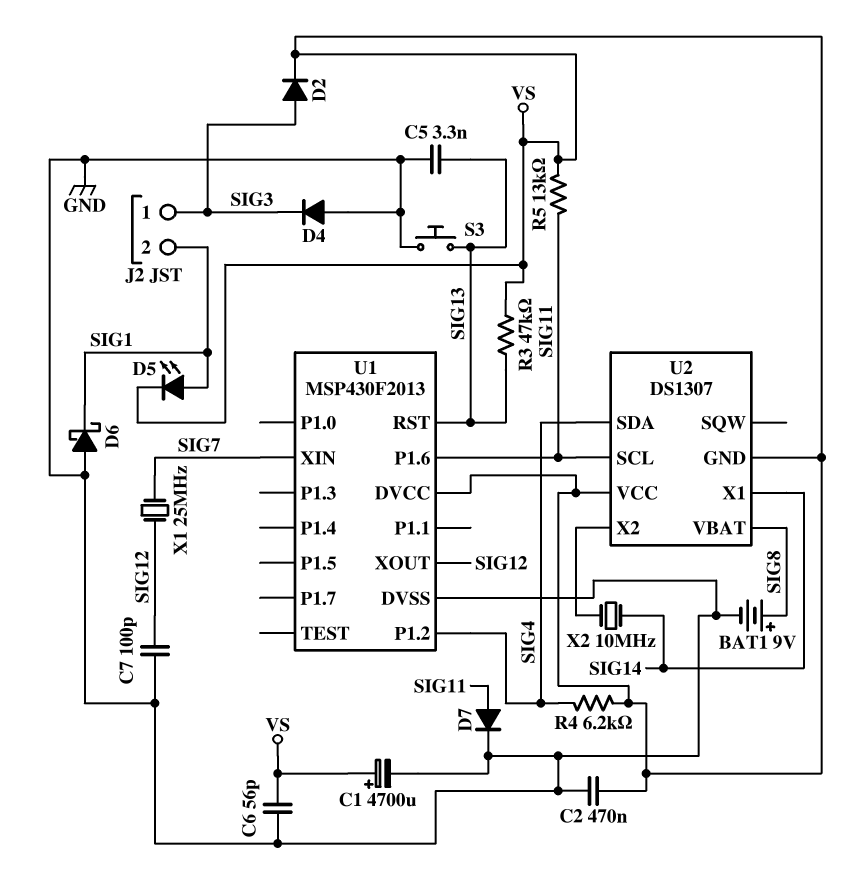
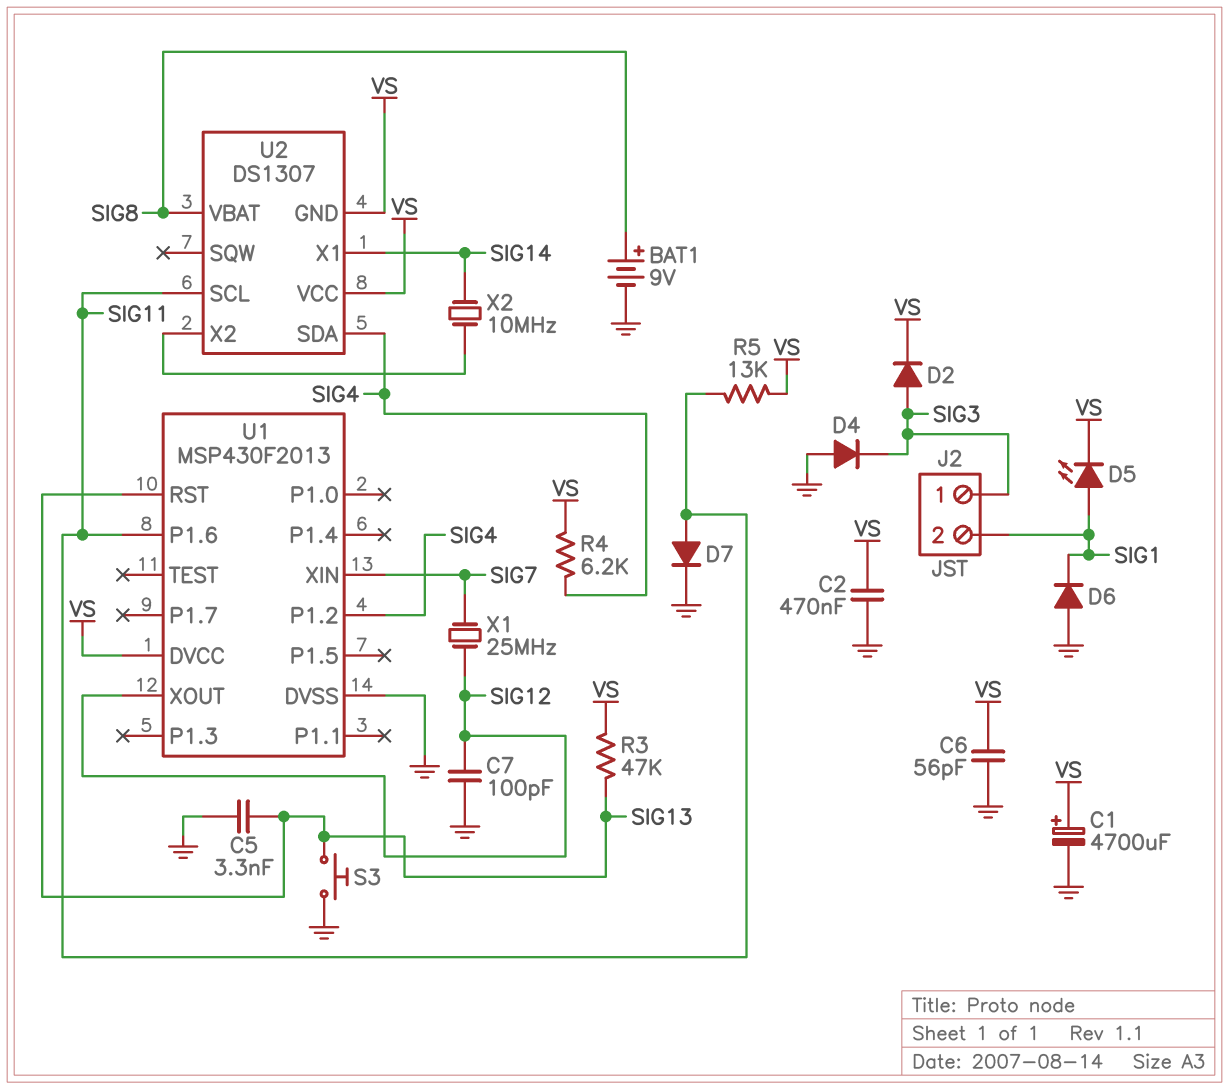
D6: schottky (A GND, K SIG1) -> diode (A GND, K SIG1)

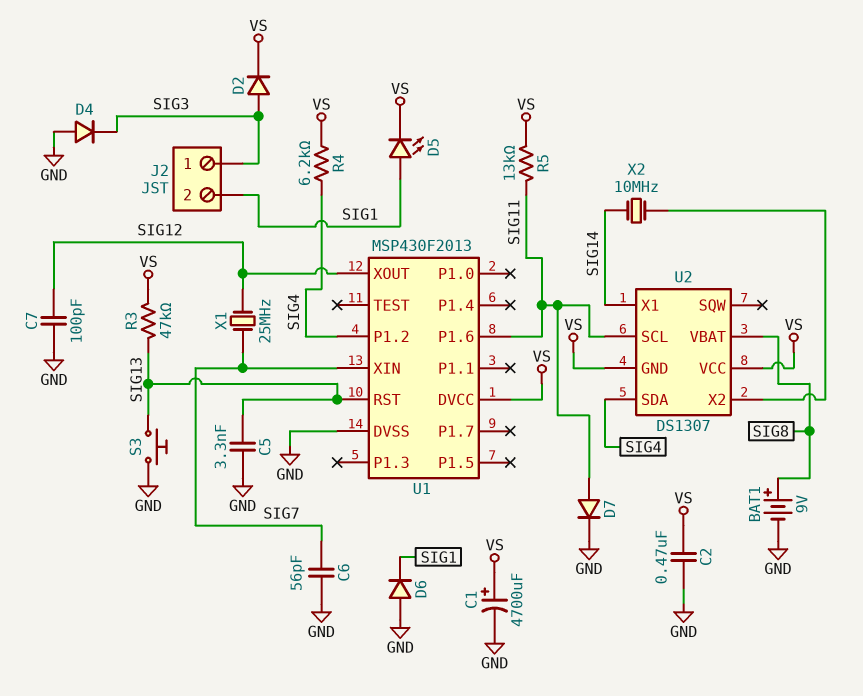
C6: 56pF (GND, VS) -> 56pF (GND, SIG7)

